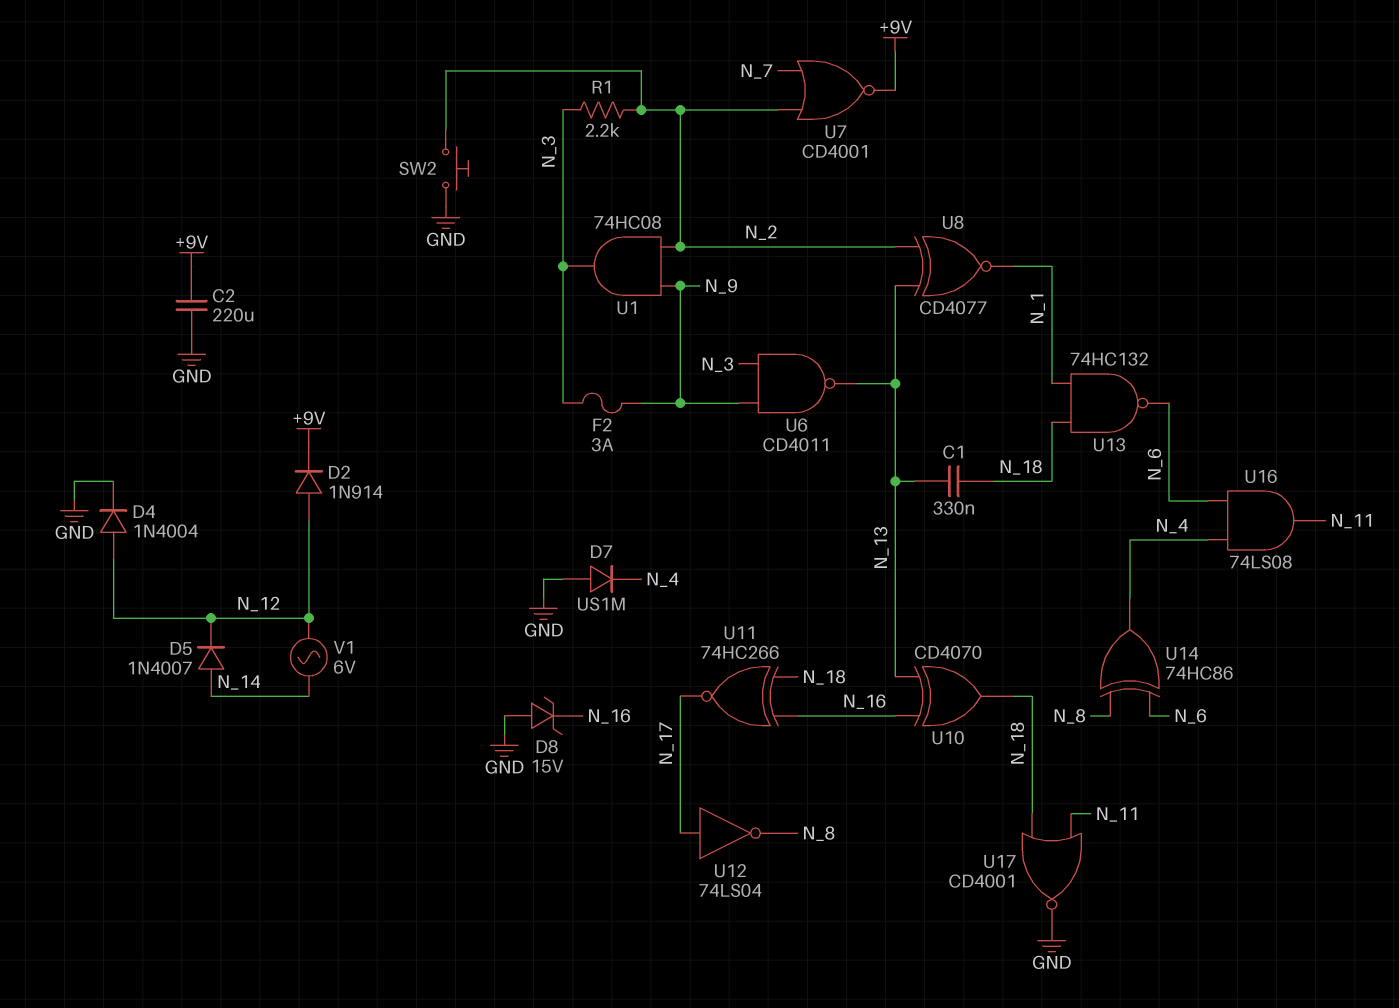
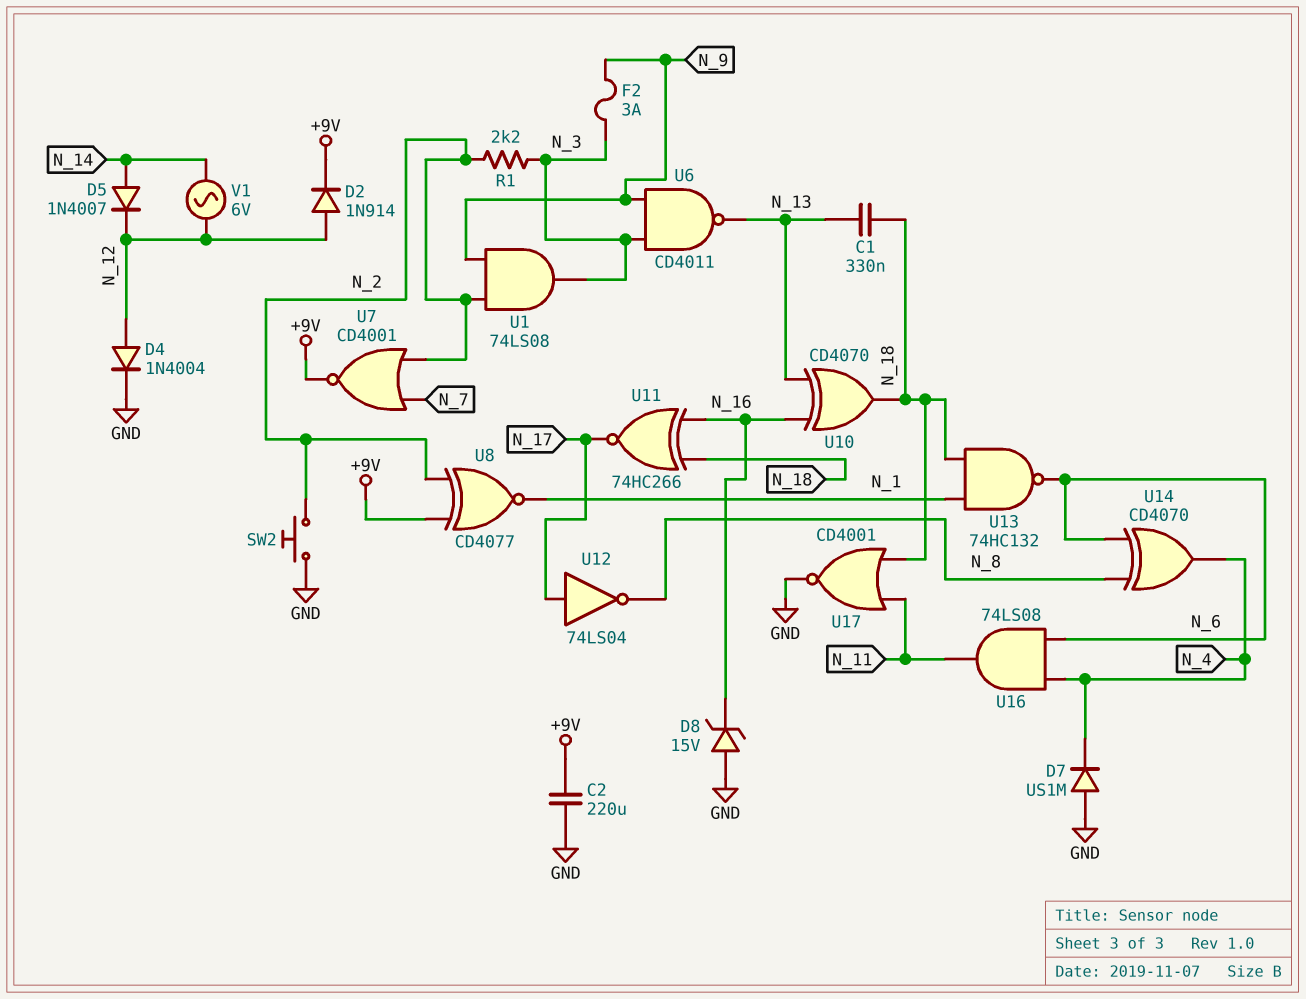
U1: AND 74HC08 (in N_2, in N_9, out N_3) -> AND 74LS08 (in N_2, in N_9, out N_3)
U8: XNOR CD4077 (in N_2, in N_13, out N_1) -> XNOR CD4077 (in +9V, in N_2, out N_1)
U14: XOR 74HC86 (in N_6, in N_8, out N_4) -> XOR CD4070 (in N_6, in N_8, out N_4)

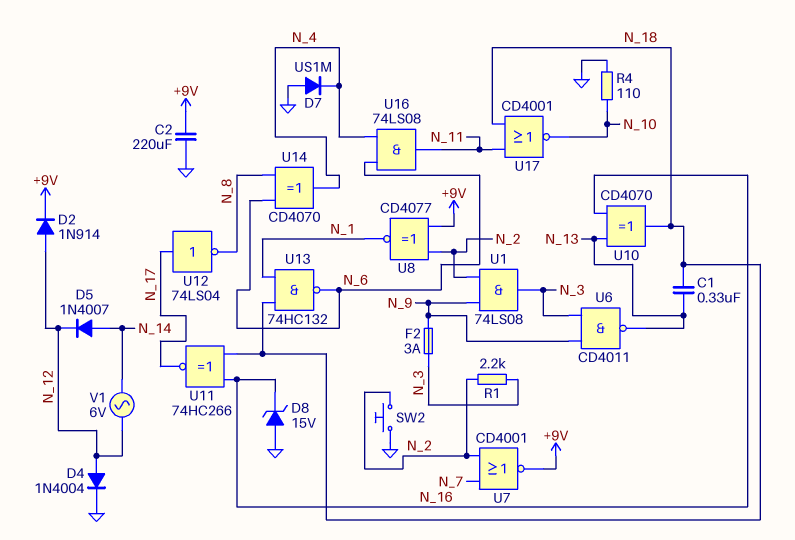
R4: none -> 110 (GND, N_10)
U17: NOR CD4001 (in N_11, in N_18, out GND) -> NOR CD4001 (in N_11, in N_18, out N_10)

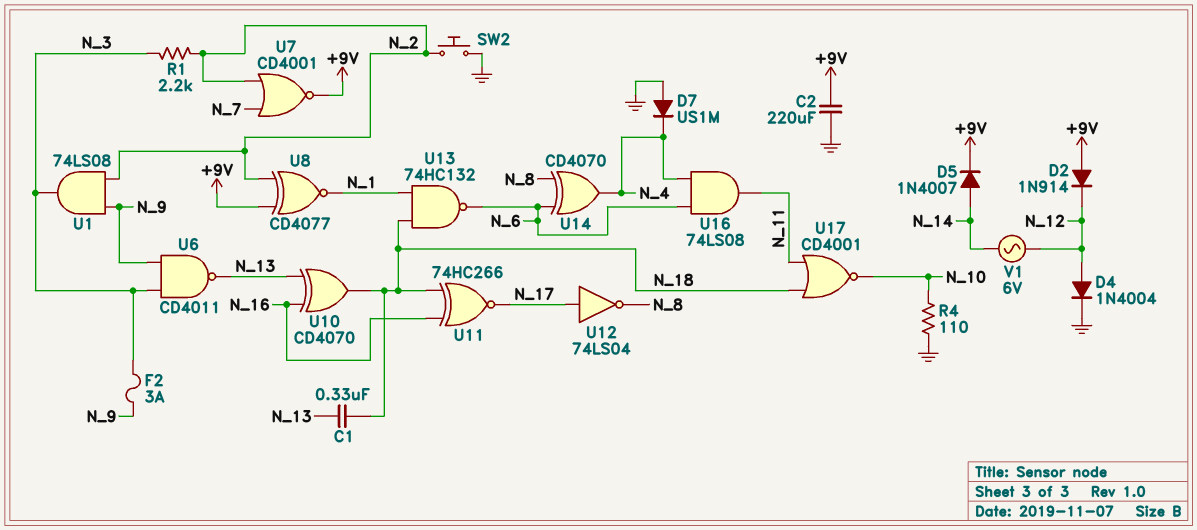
D2: diode 1N914 (A N_12, K +9V) -> diode 1N914 (A +9V, K N_12)
D5: diode 1N4007 (A N_14, K N_12) -> diode 1N4007 (A N_14, K +9V)
D8: zener 15V (A GND, K N_16) -> none

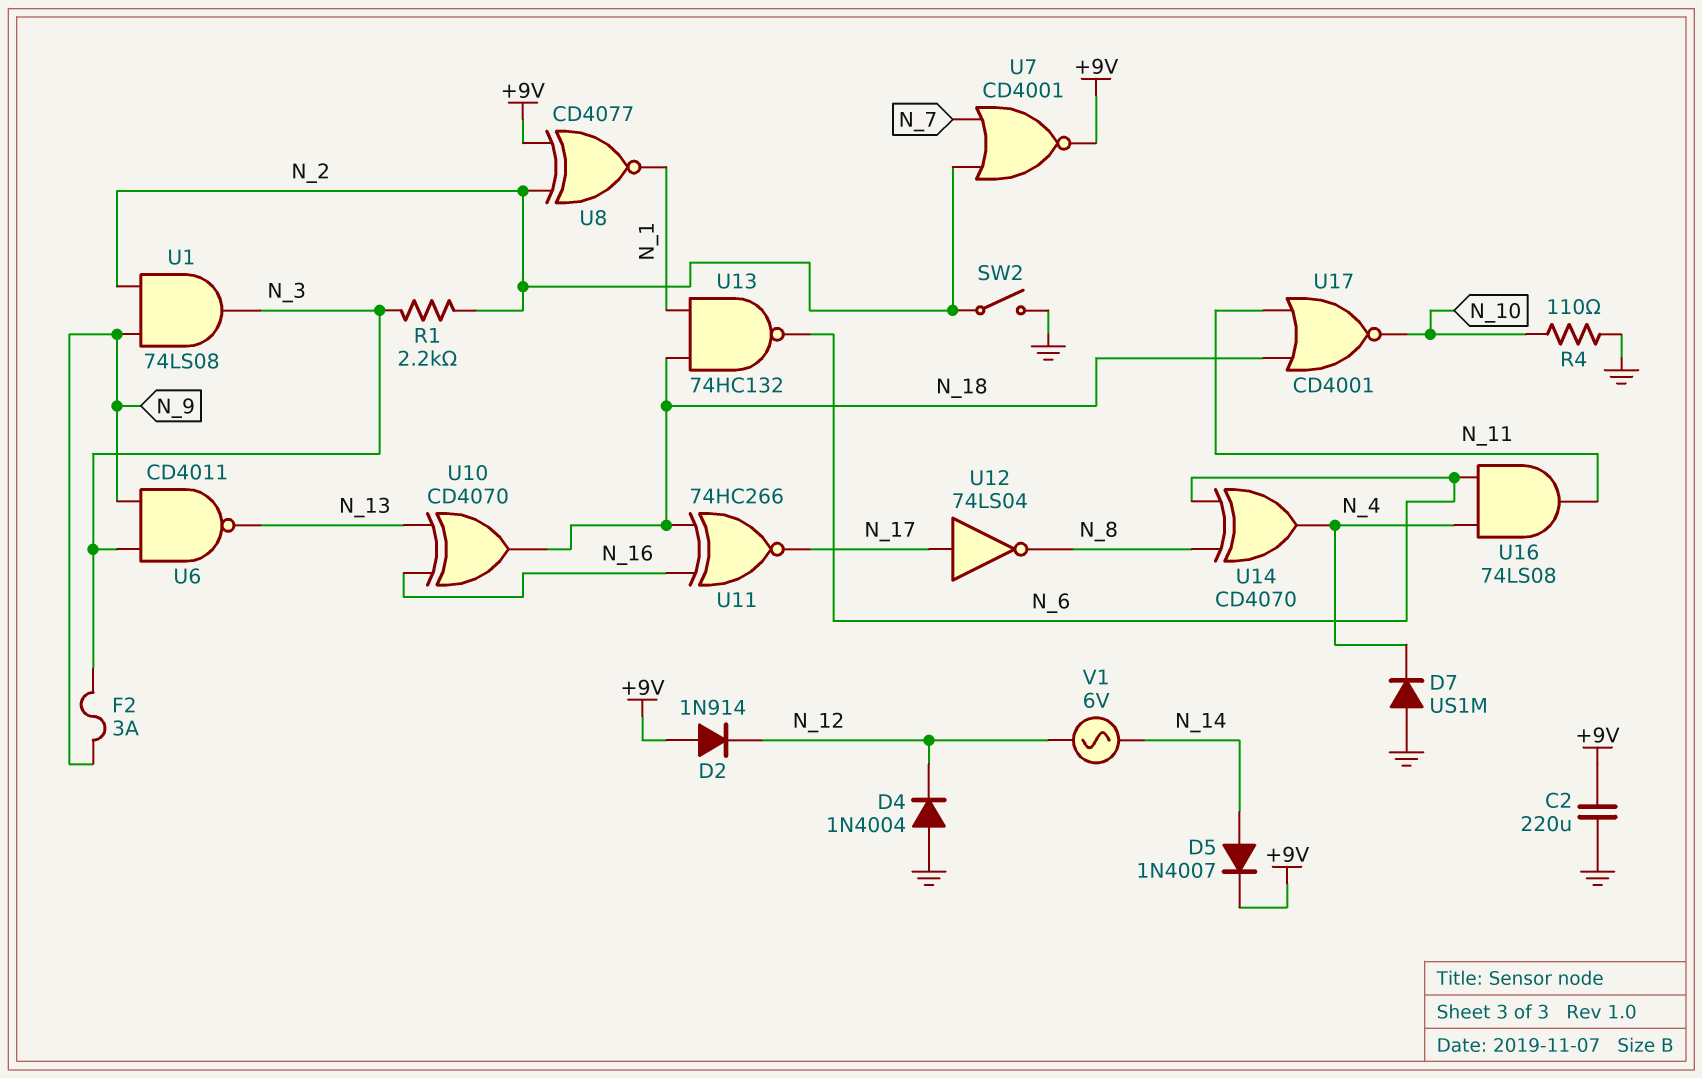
C1: 330nF (N_13, N_18) -> none
D4: diode 1N4004 (A N_12, K GND) -> diode 1N4004 (A GND, K N_12)
SW2: button (GND, N_2) -> switch (GND, N_2)

